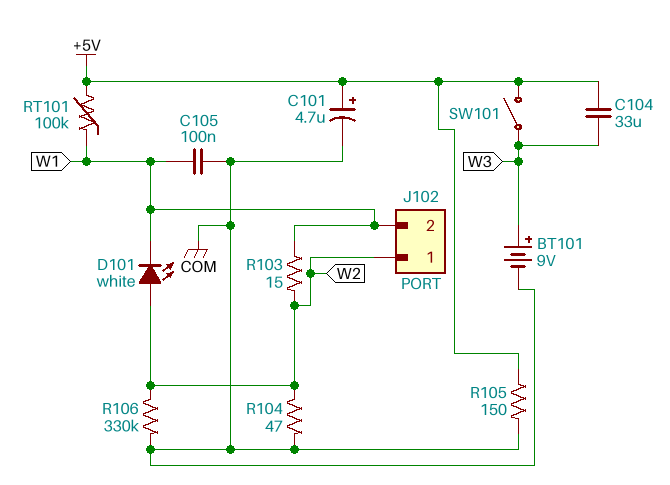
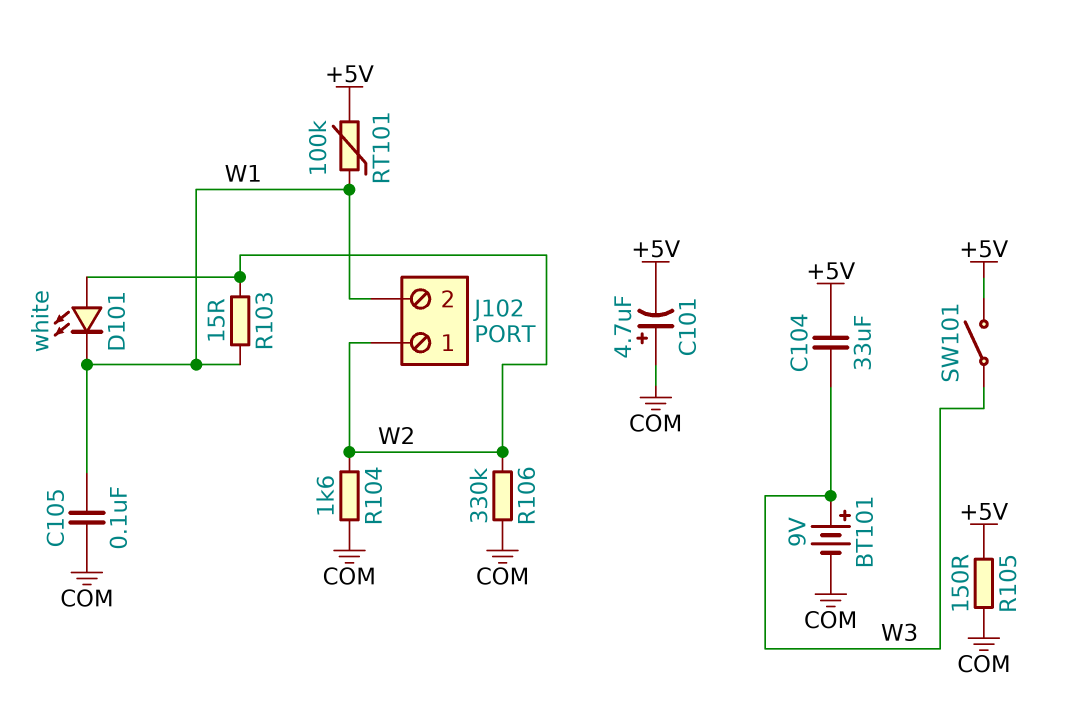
C101: 4.7uF (plus +5V, minus COM) -> 4.7uF (plus COM, minus +5V)
R104: 47 (COM, W2) -> 1.6k (COM, W2)

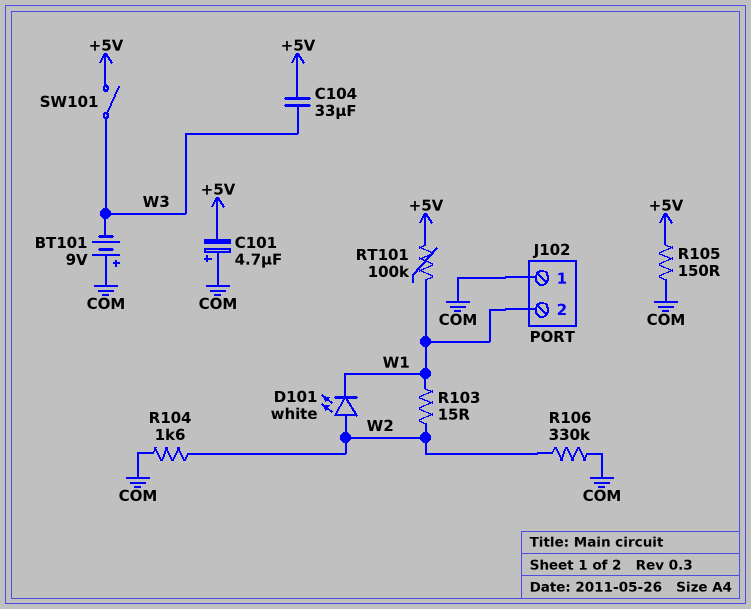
BT101: 9V (plus W3, minus COM) -> 9V (plus COM, minus W3)
C105: 100nF (COM, W1) -> none
J102 pin 1: W2 -> COM

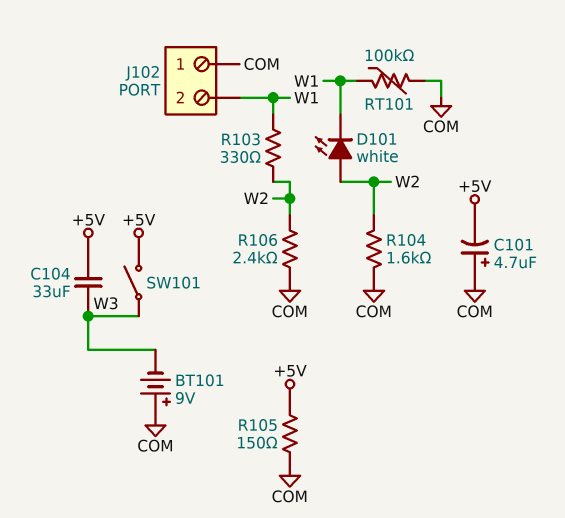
R103: 15 (W1, W2) -> 330 (W1, W2)
R106: 330k (COM, W2) -> 2.4k (COM, W2)
RT101: 100k (+5V, W1) -> 100k (COM, W1)

